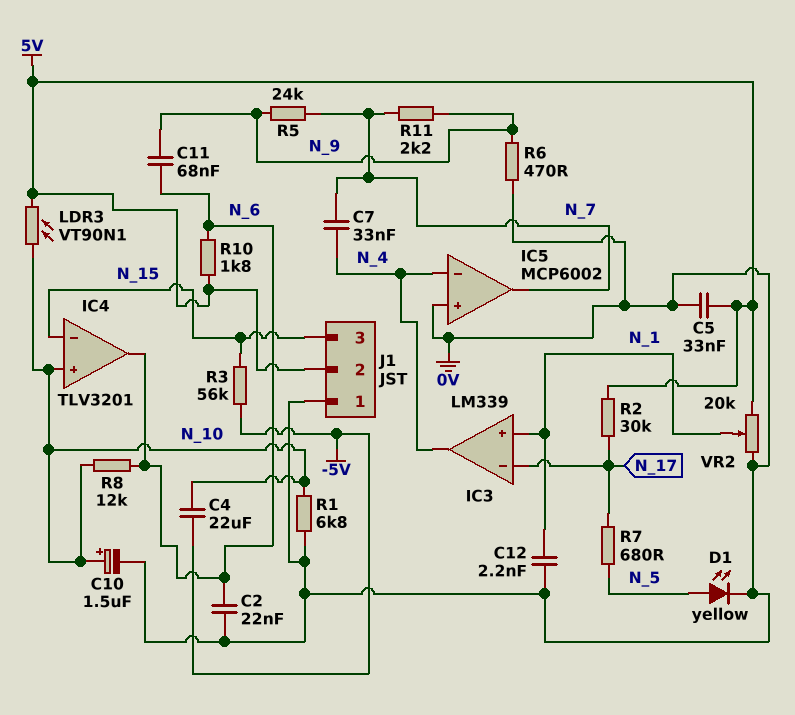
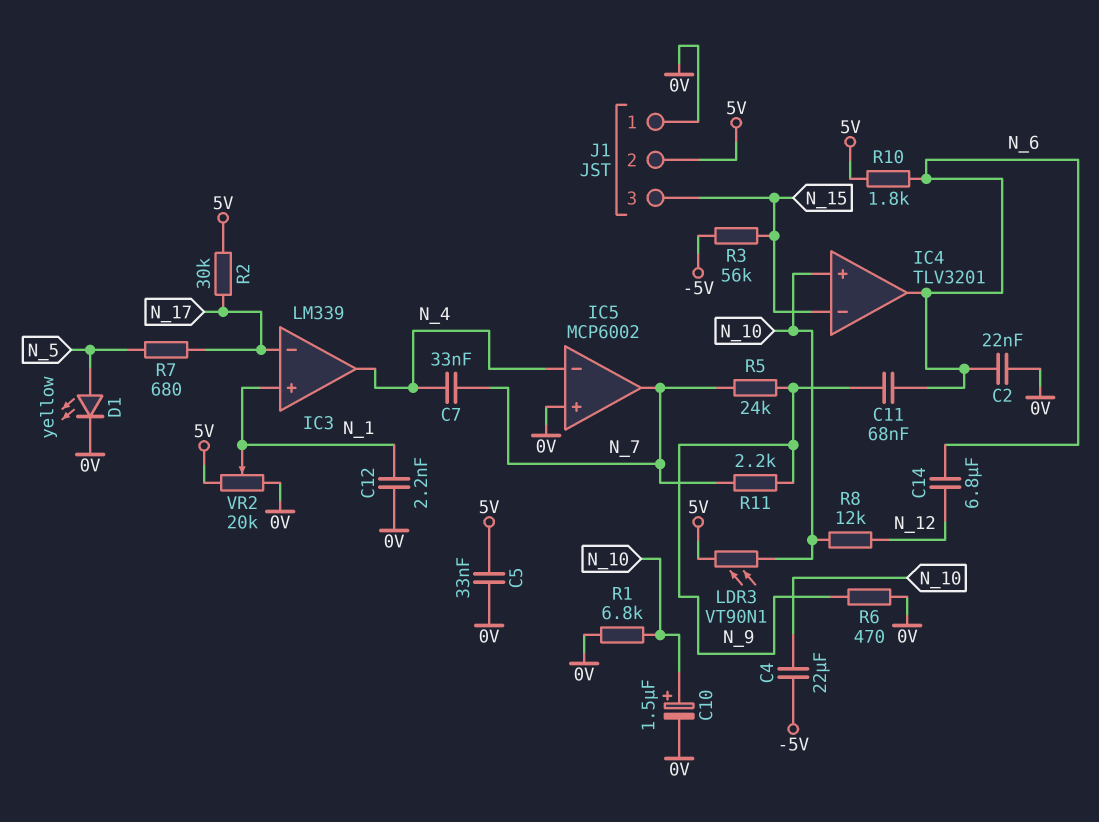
C14: none -> 6.8uF (N_6, N_12)
R8: 12k (N_6, N_10) -> 12k (N_10, N_12)

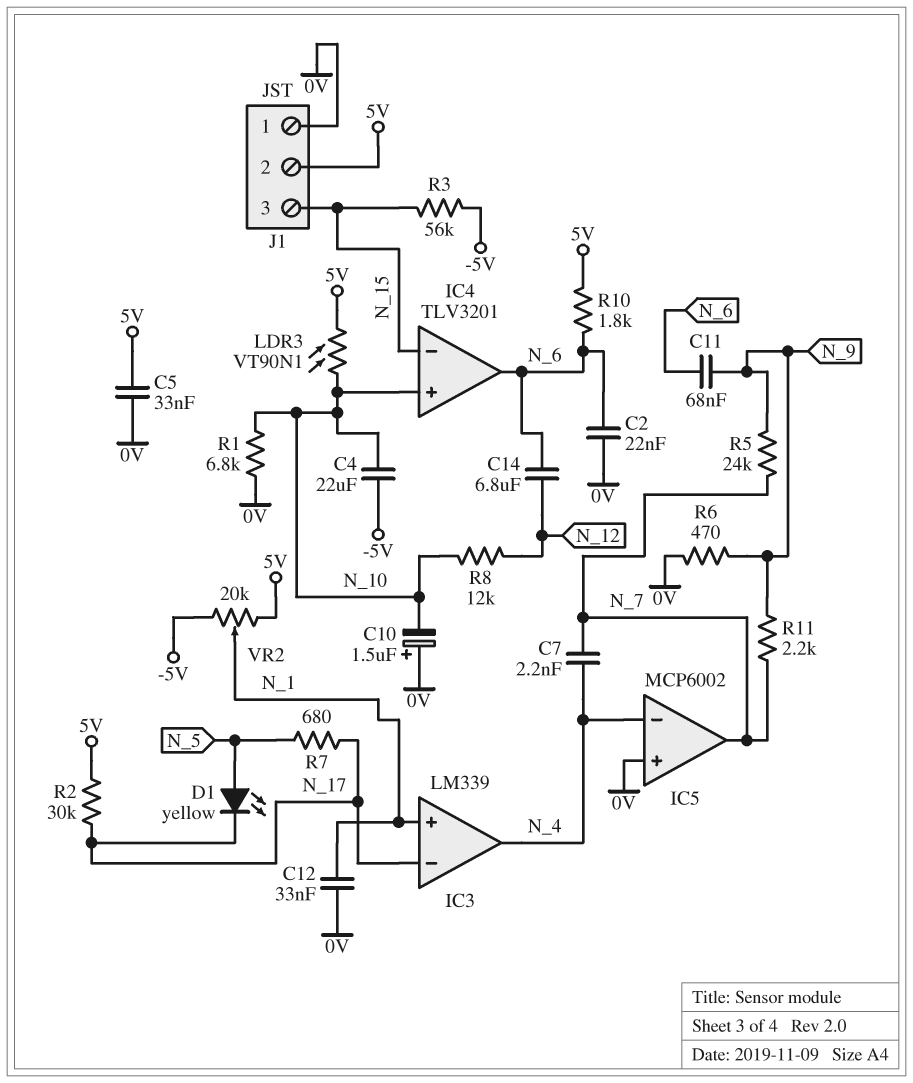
C7: 33nF (N_4, N_7) -> 2.2nF (N_4, N_7)
C10: 1.5uF (plus N_10, minus 0V) -> 1.5uF (plus 0V, minus N_10)
C12: 2.2nF (0V, N_1) -> 33nF (0V, N_1)
D1: LED yellow (A N_5, K 0V) -> LED yellow (A N_5, K N_17)
VR2: 20k (0V, 5V, wiper N_1) -> 20k (-5V, 5V, wiper N_1)

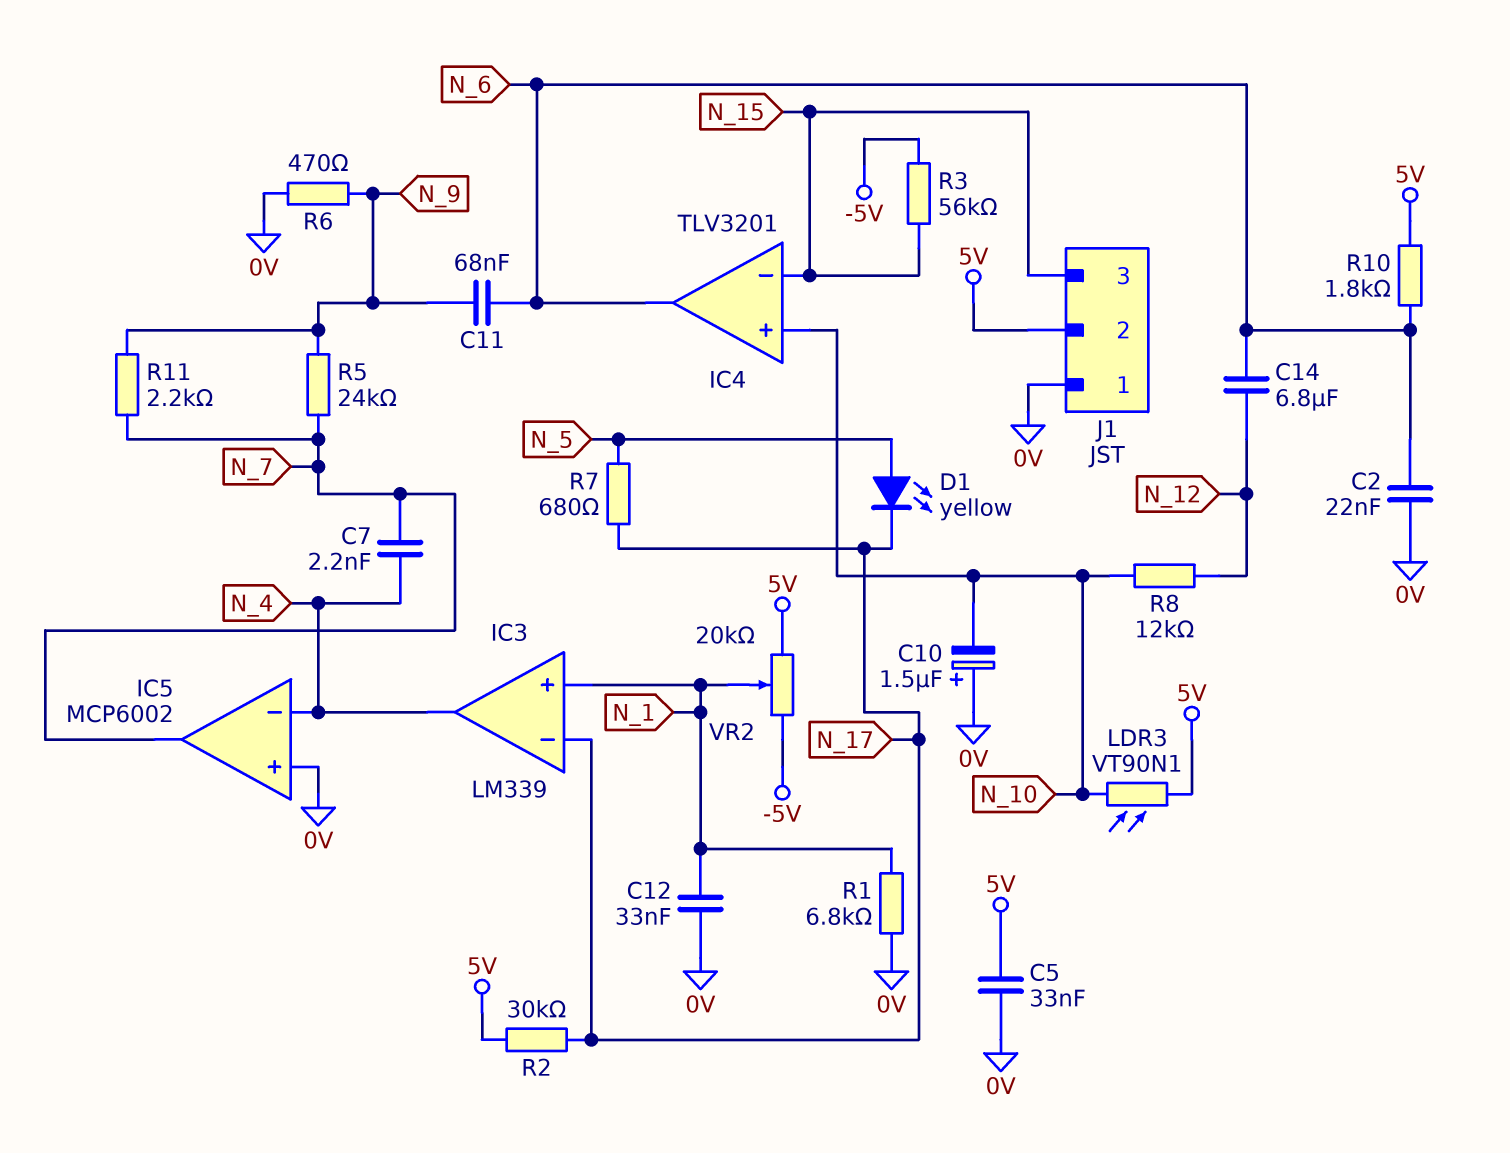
C4: 22uF (-5V, N_10) -> none
R1: 6.8k (0V, N_10) -> 6.8k (0V, N_1)

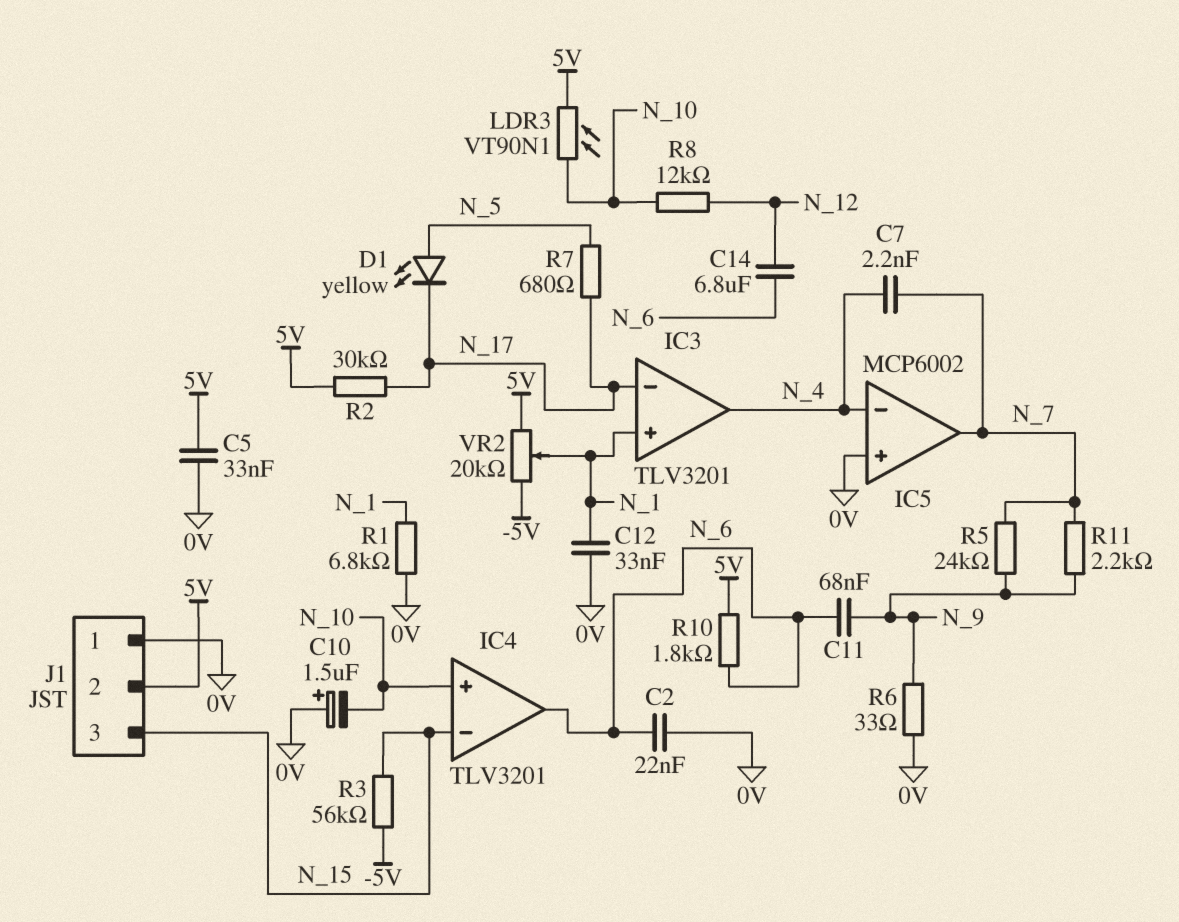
IC3: LM339 -> TLV3201
R6: 470 (0V, N_9) -> 33 (0V, N_9)

